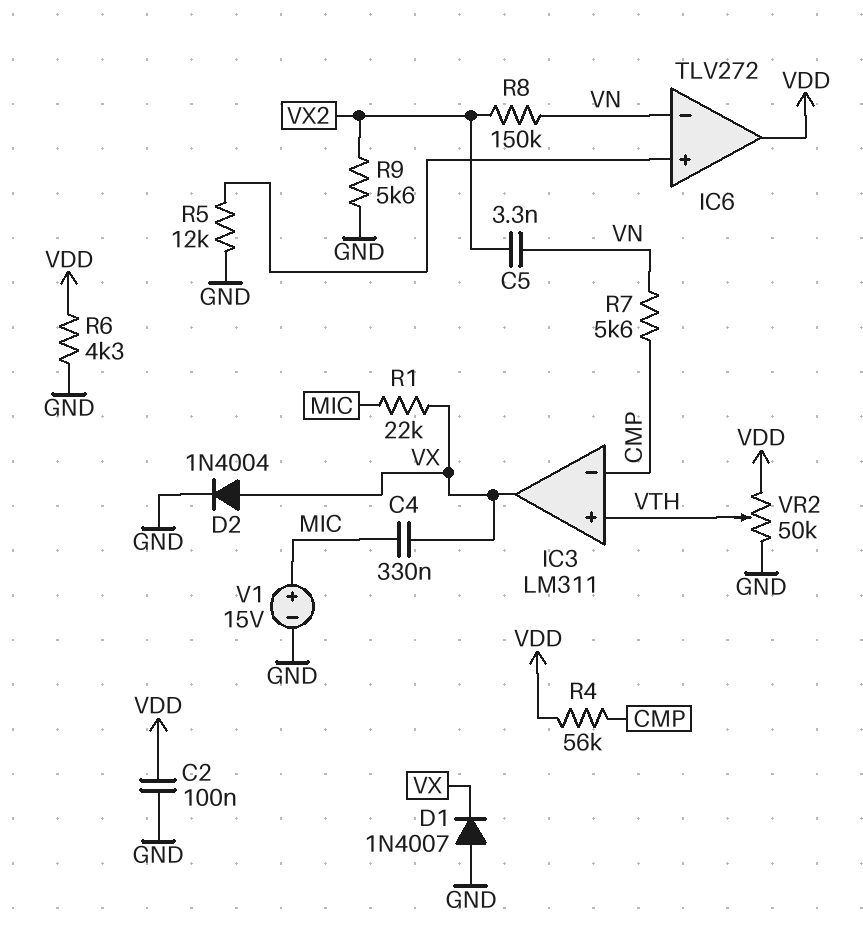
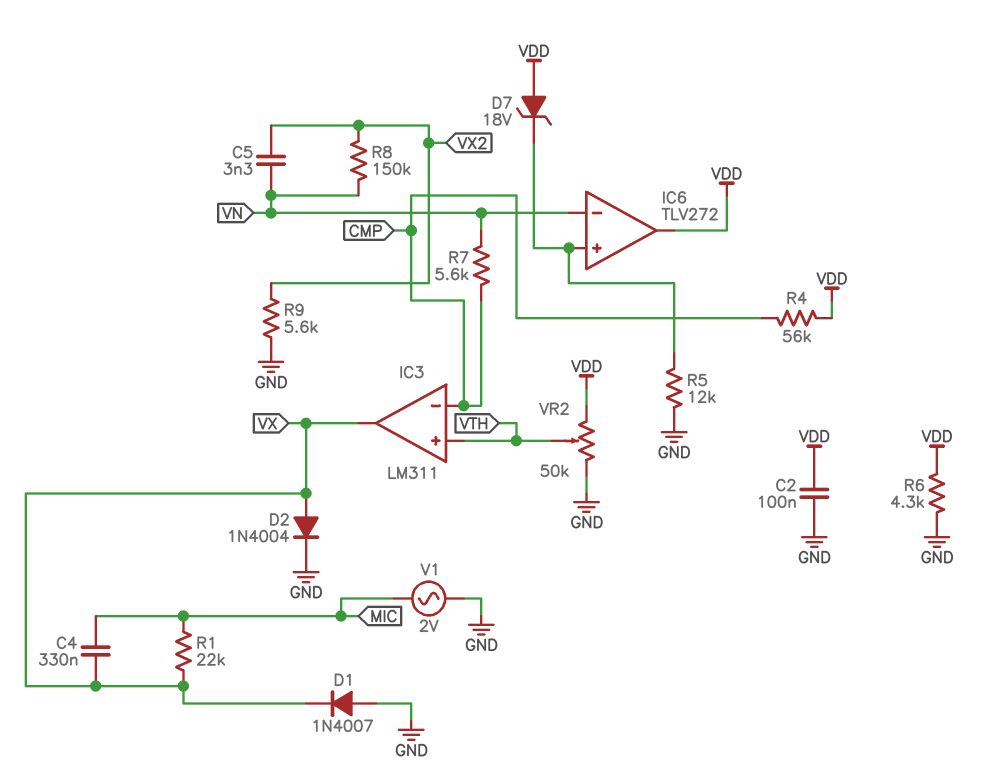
D7: none -> zener 18V (A VDD, K IC6/in+)
V1: 15V (plus MIC, minus GND) -> AC 2V (GND, MIC)

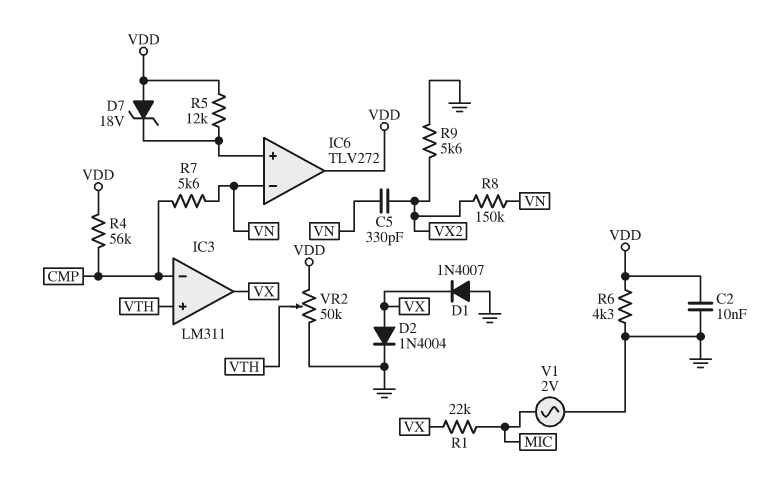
C2: 100nF (GND, VDD) -> 10nF (GND, VDD)
C4: 330nF (MIC, VX) -> none
C5: 3.3nF (VN, VX2) -> 330pF (VN, VX2)
R5: 12k (GND, IC6/in+) -> 12k (IC6/in+, VDD)

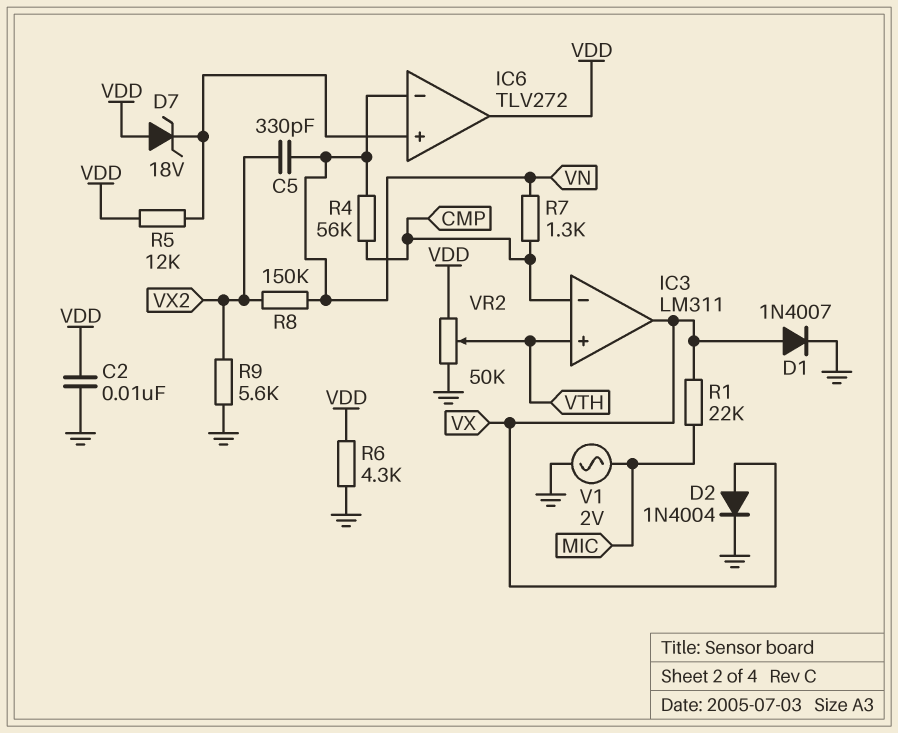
D1: diode 1N4007 (A GND, K VX) -> diode 1N4007 (A VX, K GND)
R4: 56k (CMP, VDD) -> 56k (CMP, VN)
R7: 5.6k (CMP, VN) -> 1.3k (CMP, VN)

